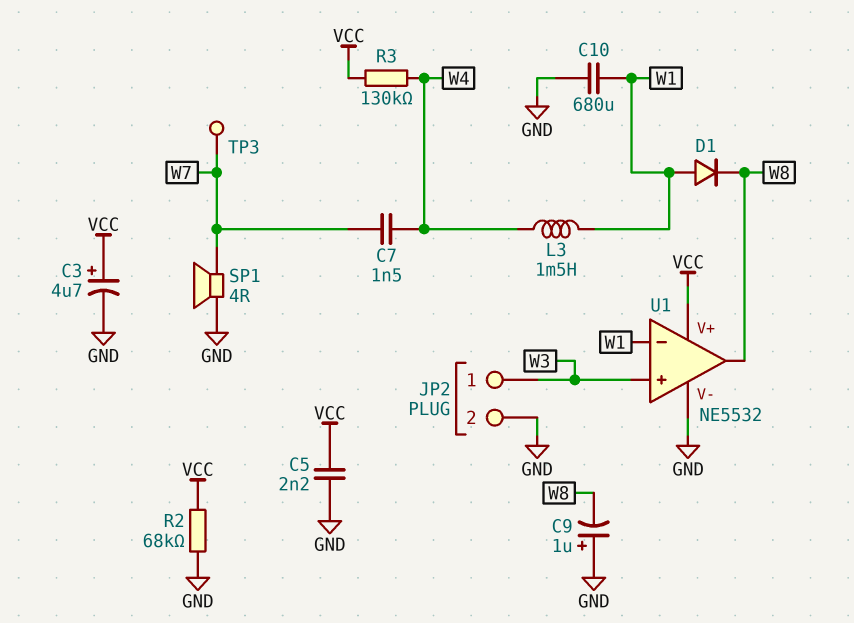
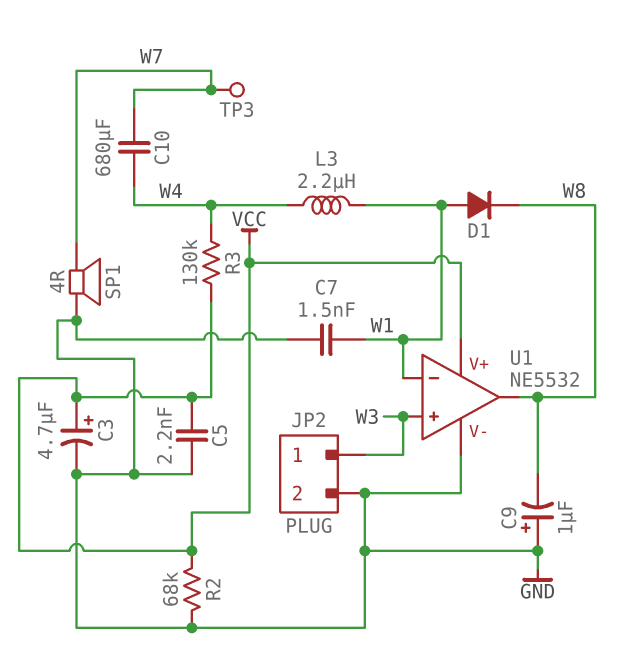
C7: 1.5nF (W4, W7) -> 1.5nF (GND, W1)
C10: 680uF (GND, W1) -> 680uF (W4, W7)
L3: 1.5mH (W1, W4) -> 2.2uH (W1, W4)

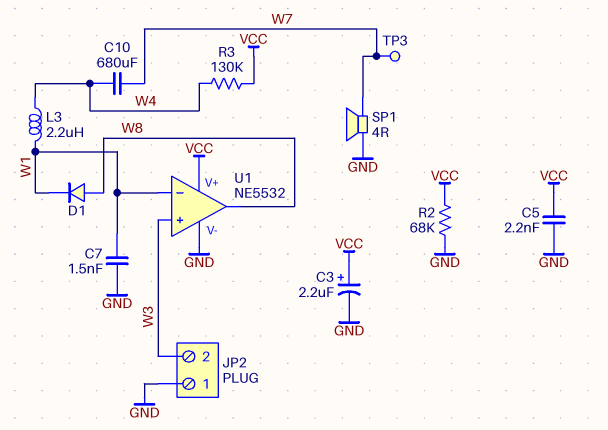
C3: 4.7uF (plus VCC, minus GND) -> 2.2uF (plus VCC, minus GND)
C9: 1uF (plus GND, minus W8) -> none
D1: diode (A W1, K W8) -> diode (A W8, K W1)
JP2 pin 1: W3 -> GND
JP2 pin 2: GND -> W3

